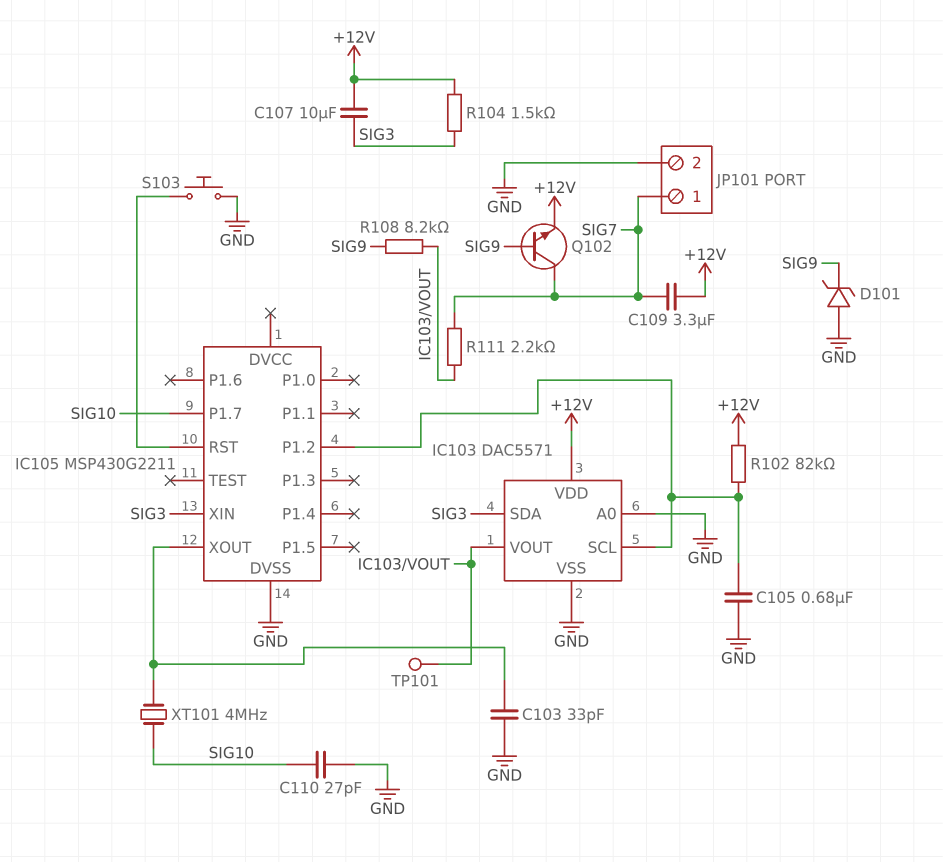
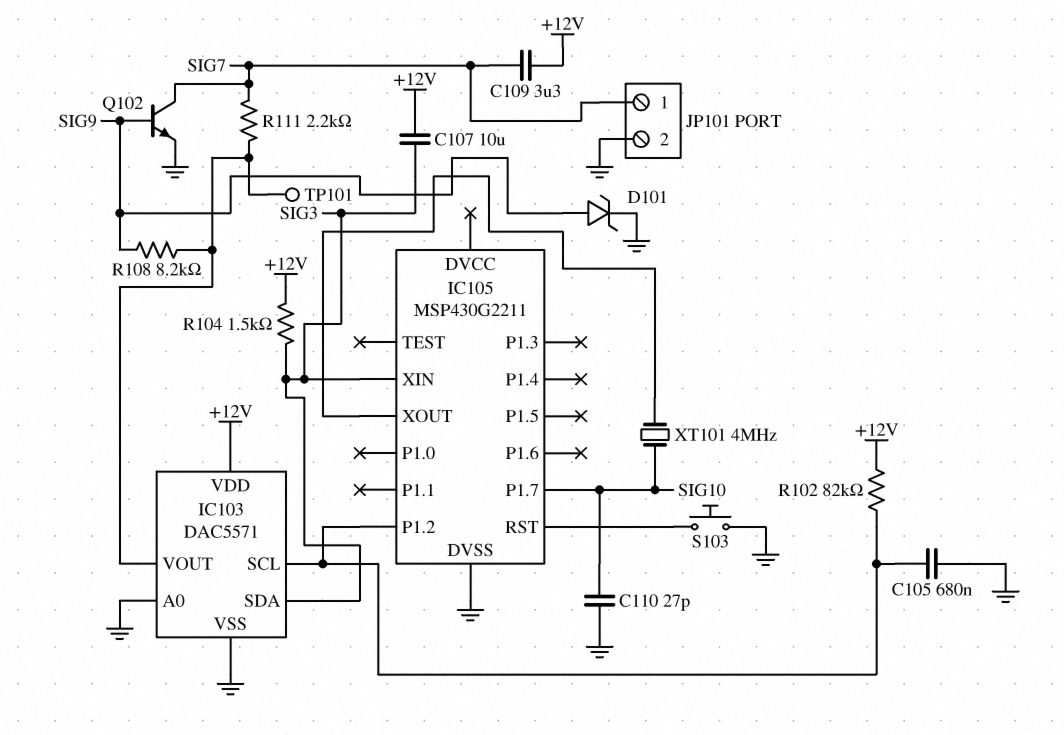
C103: 33pF (GND, IC105/XOUT) -> none
D101: zener (A GND, K SIG9) -> zener (A SIG9, K GND)
Q102: NPN (B SIG9, C SIG7, E +12V) -> NPN (B SIG9, C SIG7, E GND)

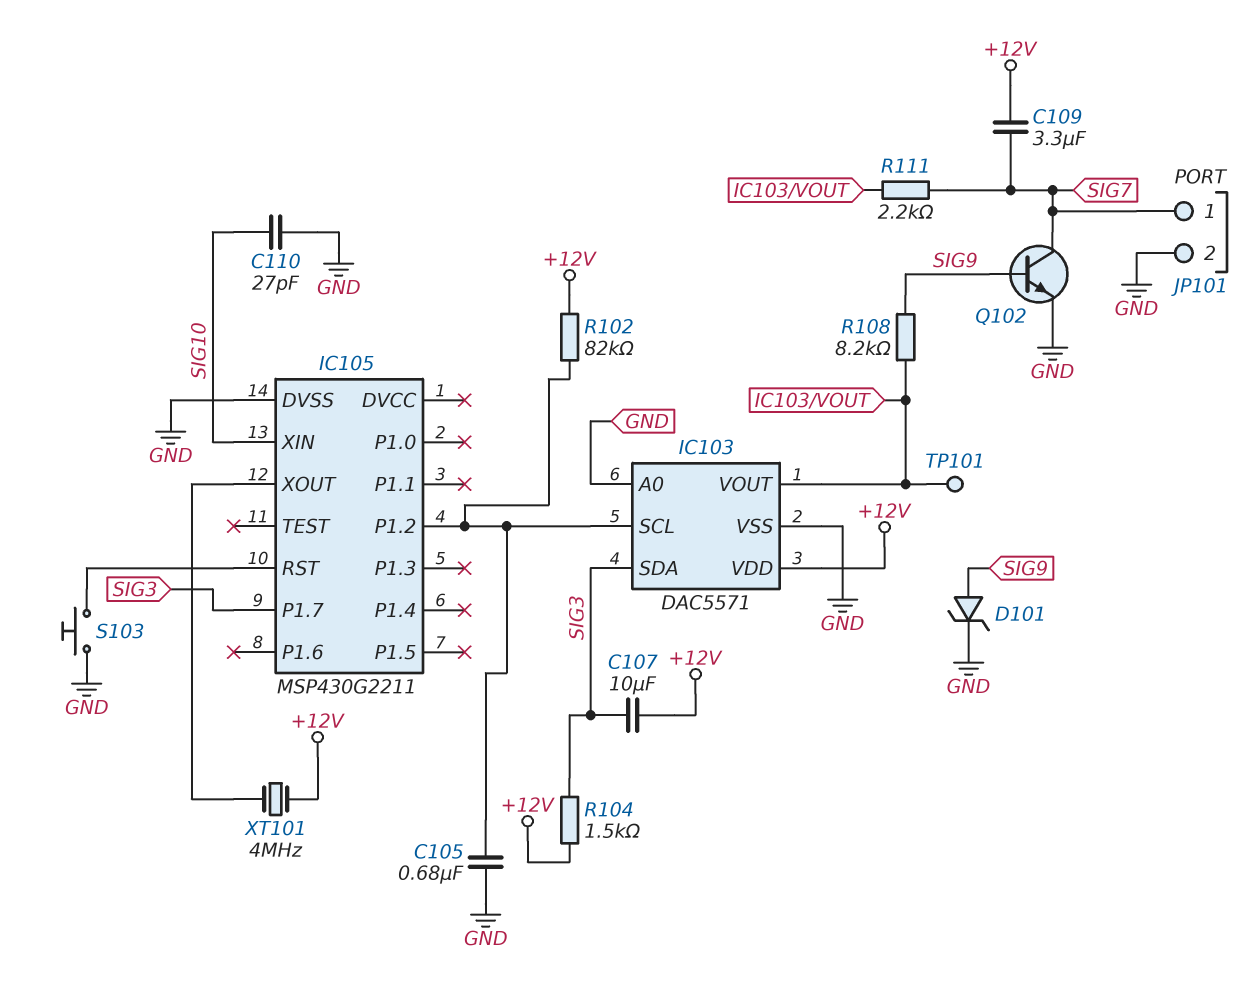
IC105 pin P1.7: SIG10 -> SIG3
IC105 pin XIN: SIG3 -> SIG10
XT101: 4MHz (IC105/XOUT, SIG10) -> 4MHz (+12V, IC105/XOUT)

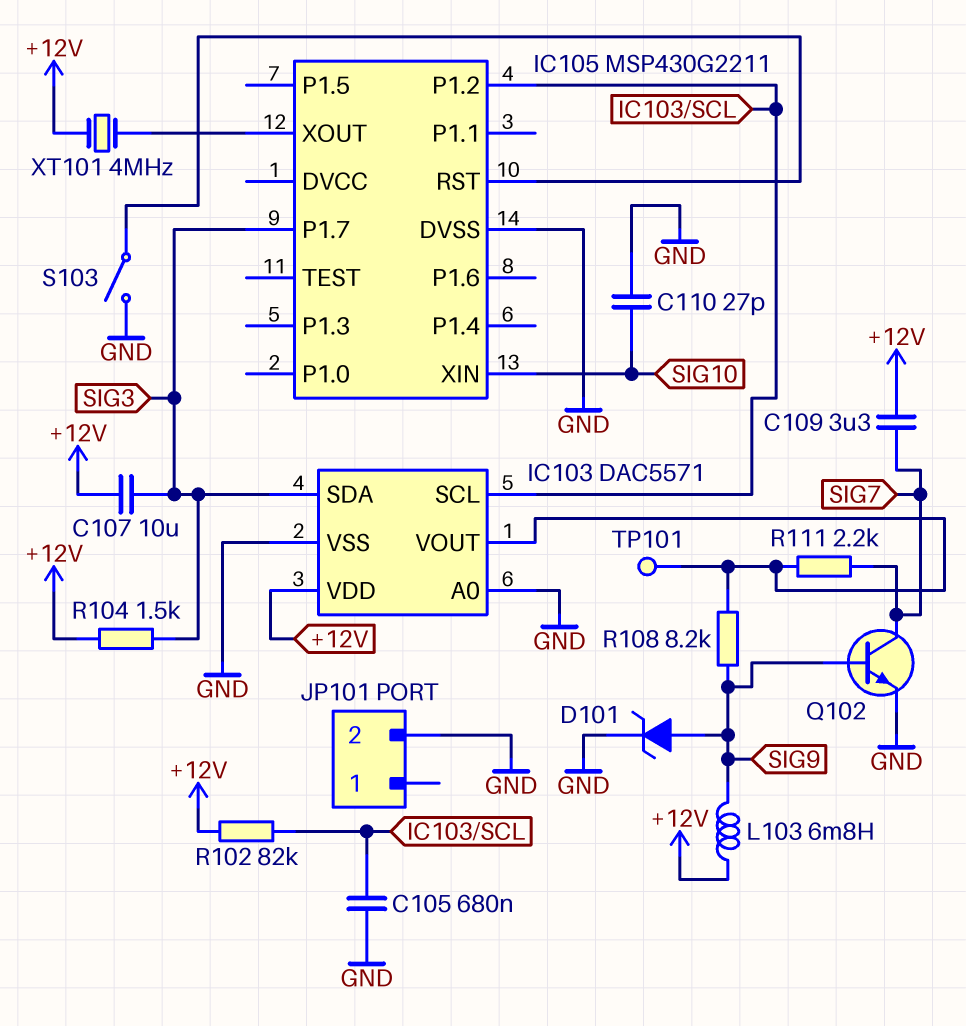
JP101 pin 1: SIG7 -> none
L103: none -> 6.8mH (+12V, SIG9)
S103: button (GND, IC105/RST) -> switch (GND, IC105/RST)

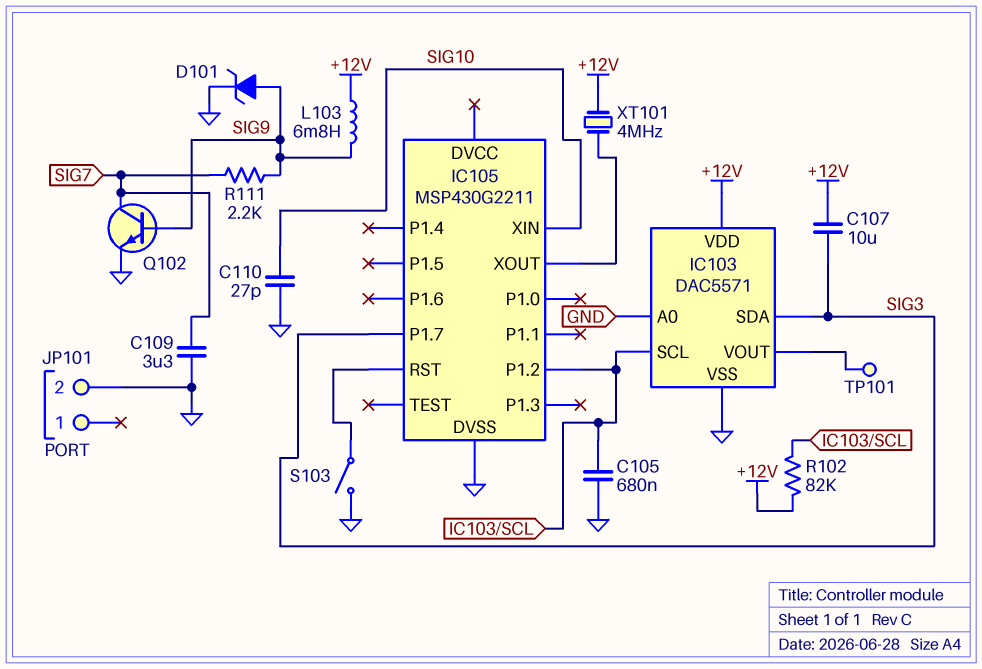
C109: 3.3uF (+12V, SIG7) -> 3.3uF (GND, SIG7)
R104: 1.5k (+12V, SIG3) -> none
R108: 8.2k (IC103/VOUT, SIG9) -> none
R111: 2.2k (IC103/VOUT, SIG7) -> 2.2k (SIG7, SIG9)

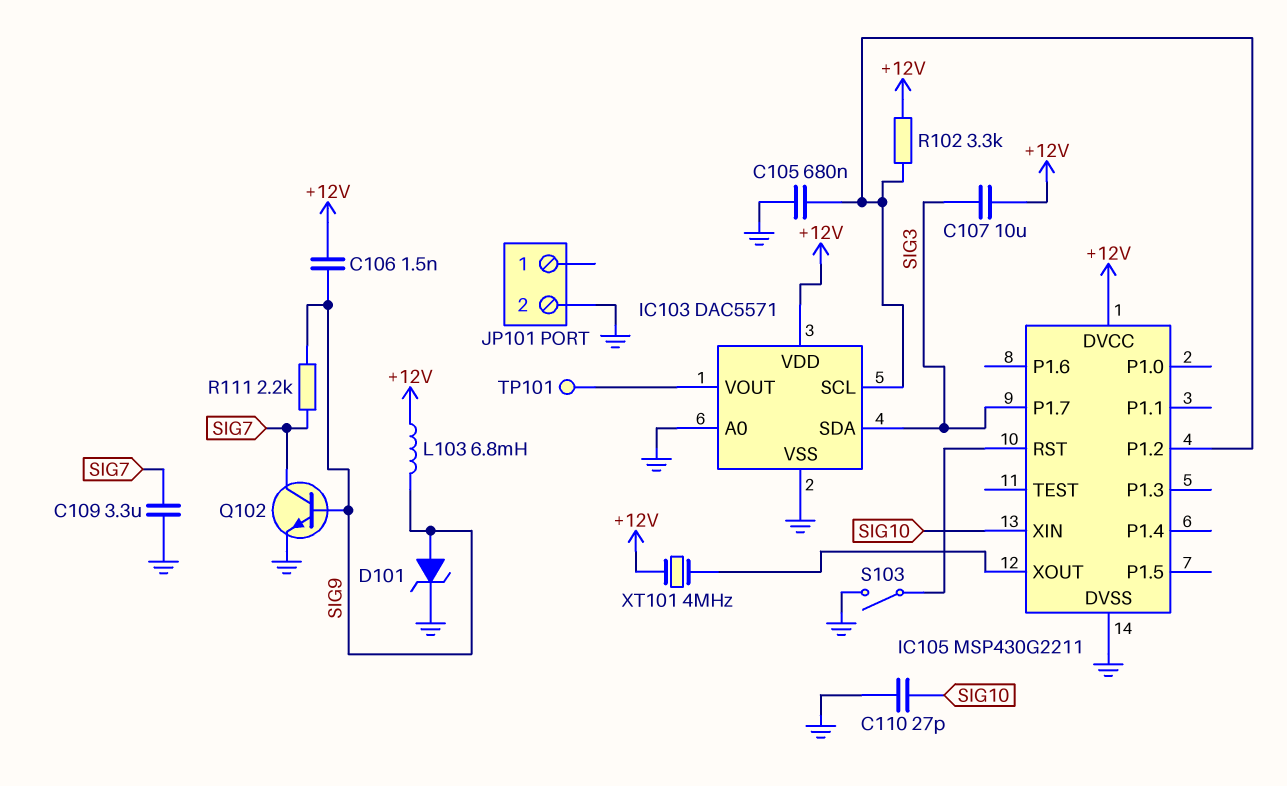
C106: none -> 1.5nF (+12V, SIG9)
IC105 pin DVCC: none -> +12V
R102: 82k (+12V, IC103/SCL) -> 3.3k (+12V, IC103/SCL)

